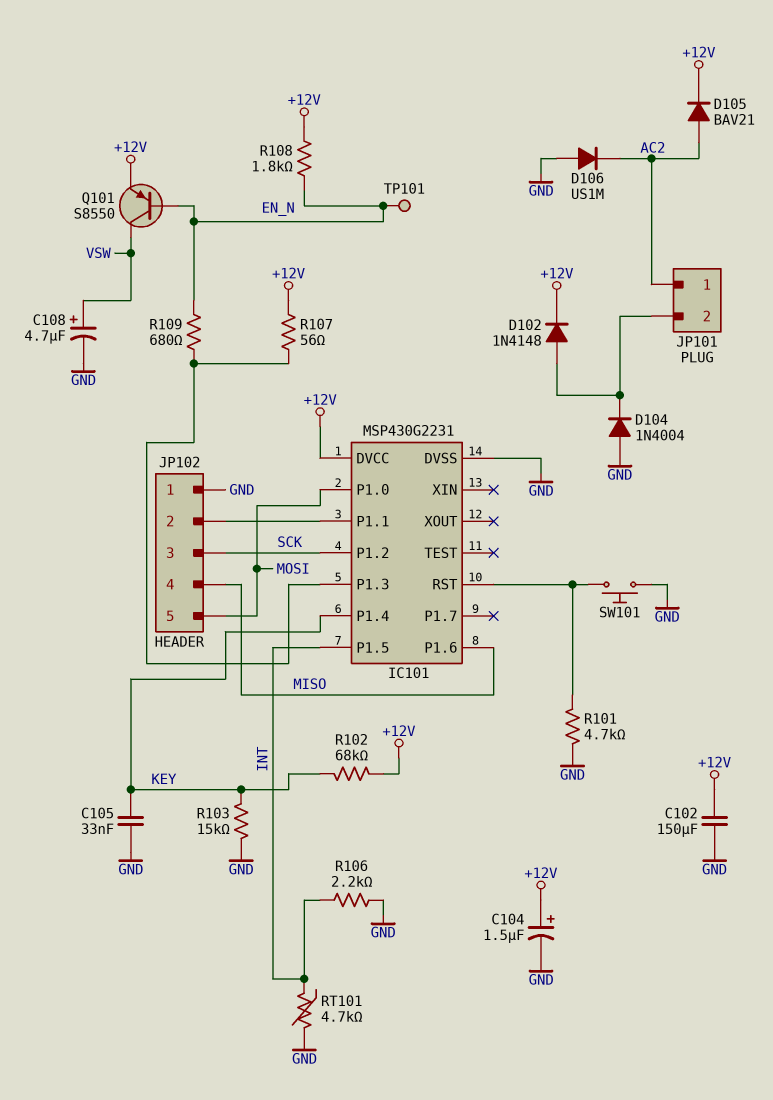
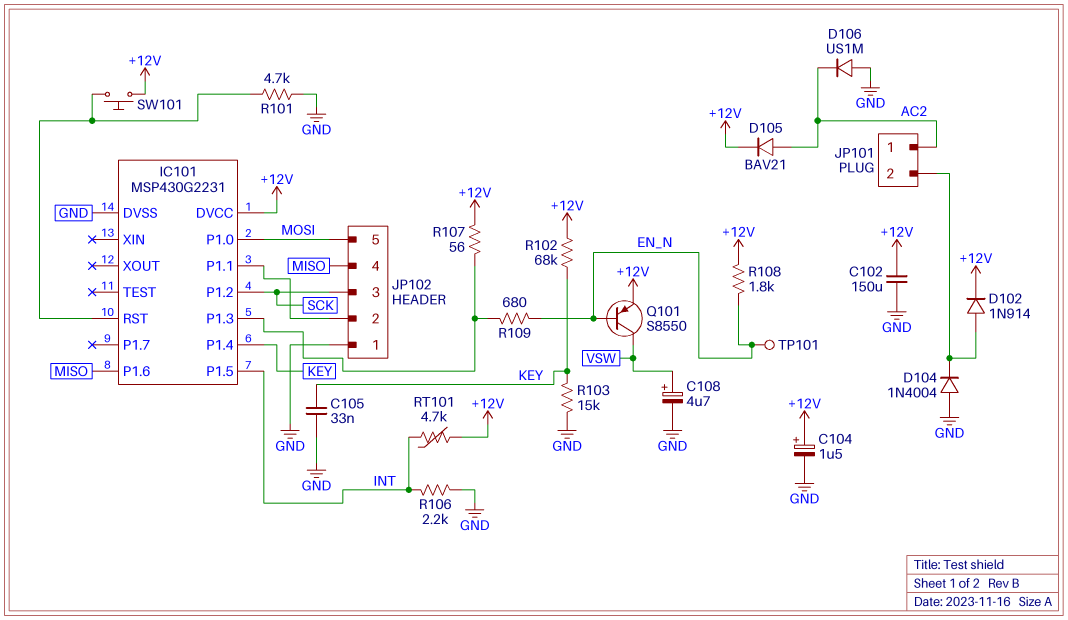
D102: diode 1N4148 (A JP101/2, K +12V) -> diode 1N914 (A JP101/2, K +12V)
RT101: 4.7k (GND, INT) -> 4.7k (+12V, INT)
SW101: button (GND, IC101/RST) -> button (+12V, IC101/RST)

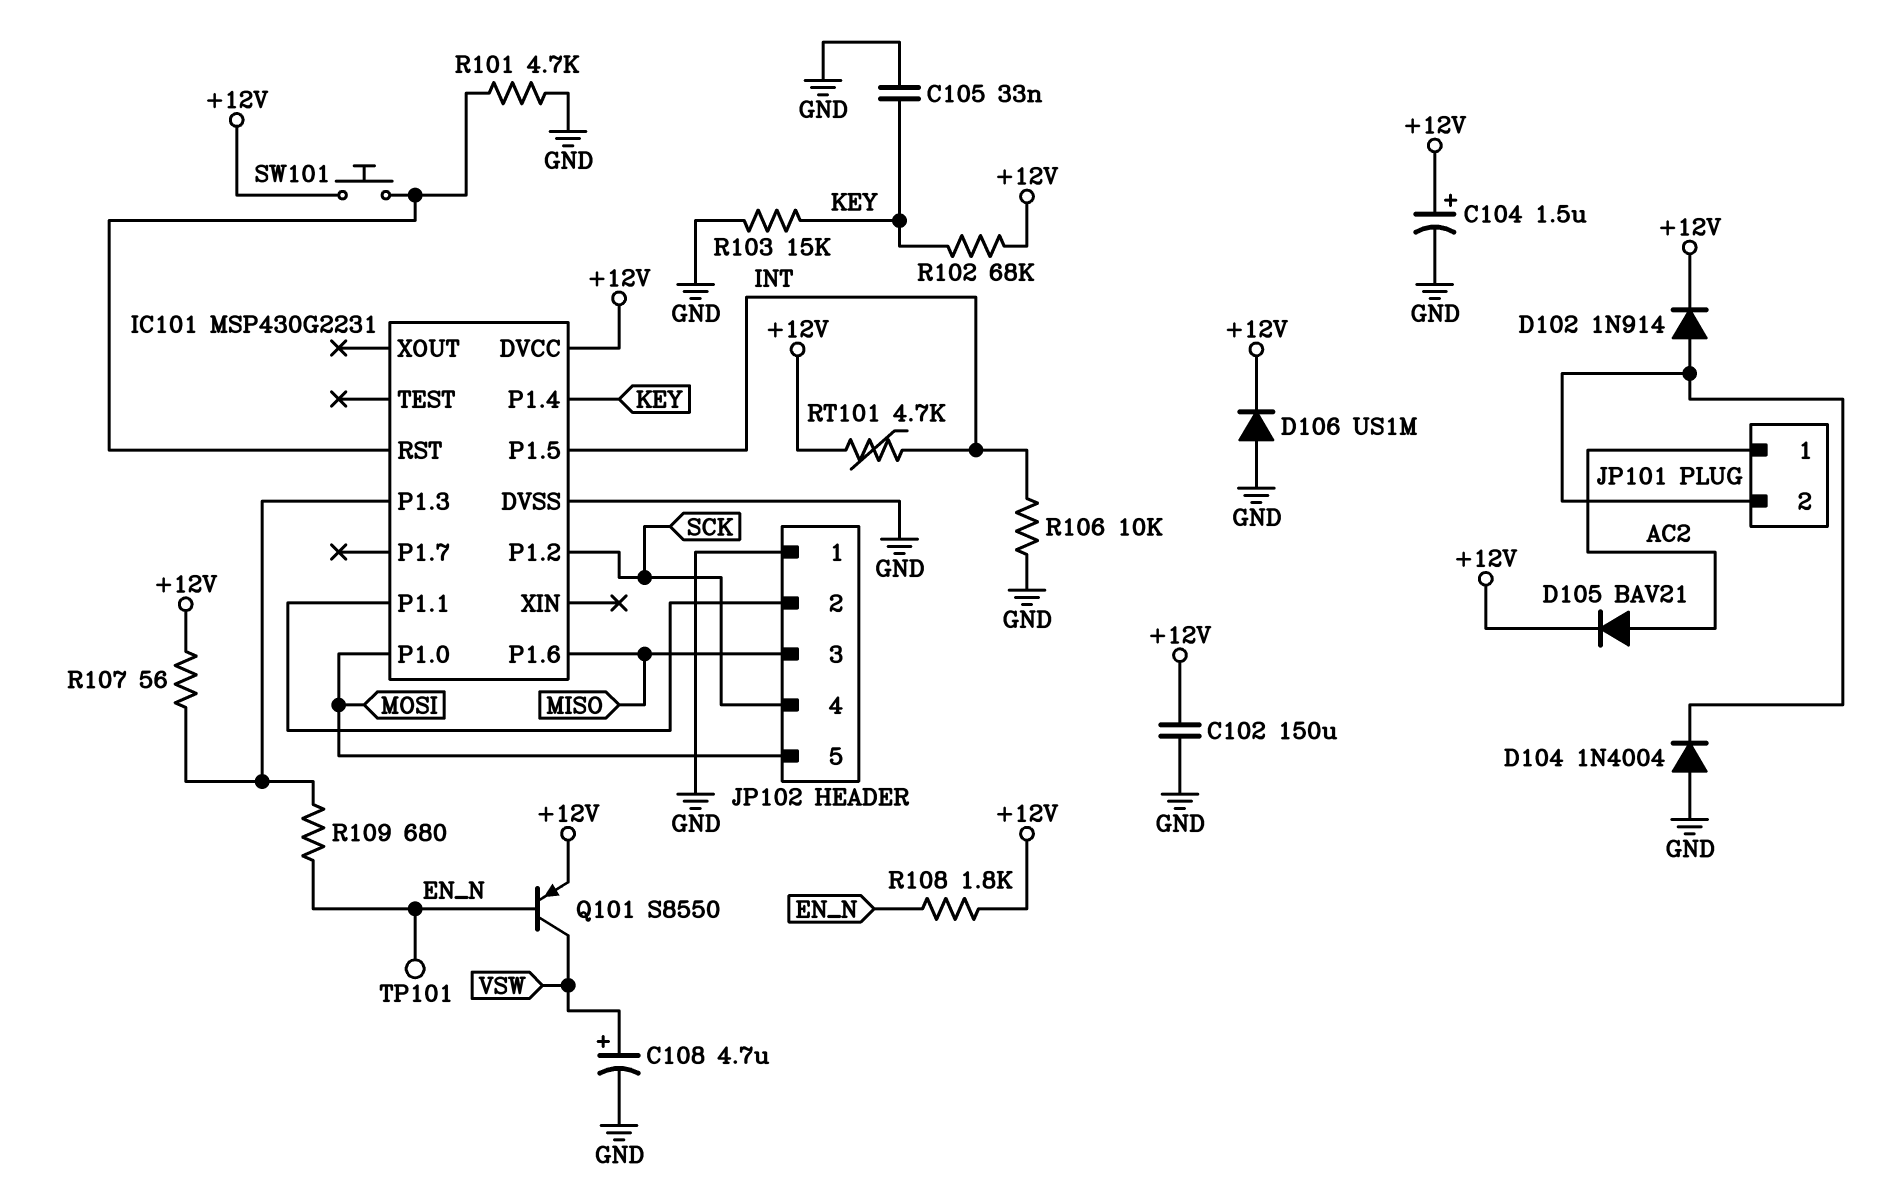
D106: diode US1M (A GND, K AC2) -> diode US1M (A GND, K +12V)
JP102 pin 3: SCK -> MISO
JP102 pin 4: MISO -> SCK
R106: 2.2k (GND, INT) -> 10k (GND, INT)

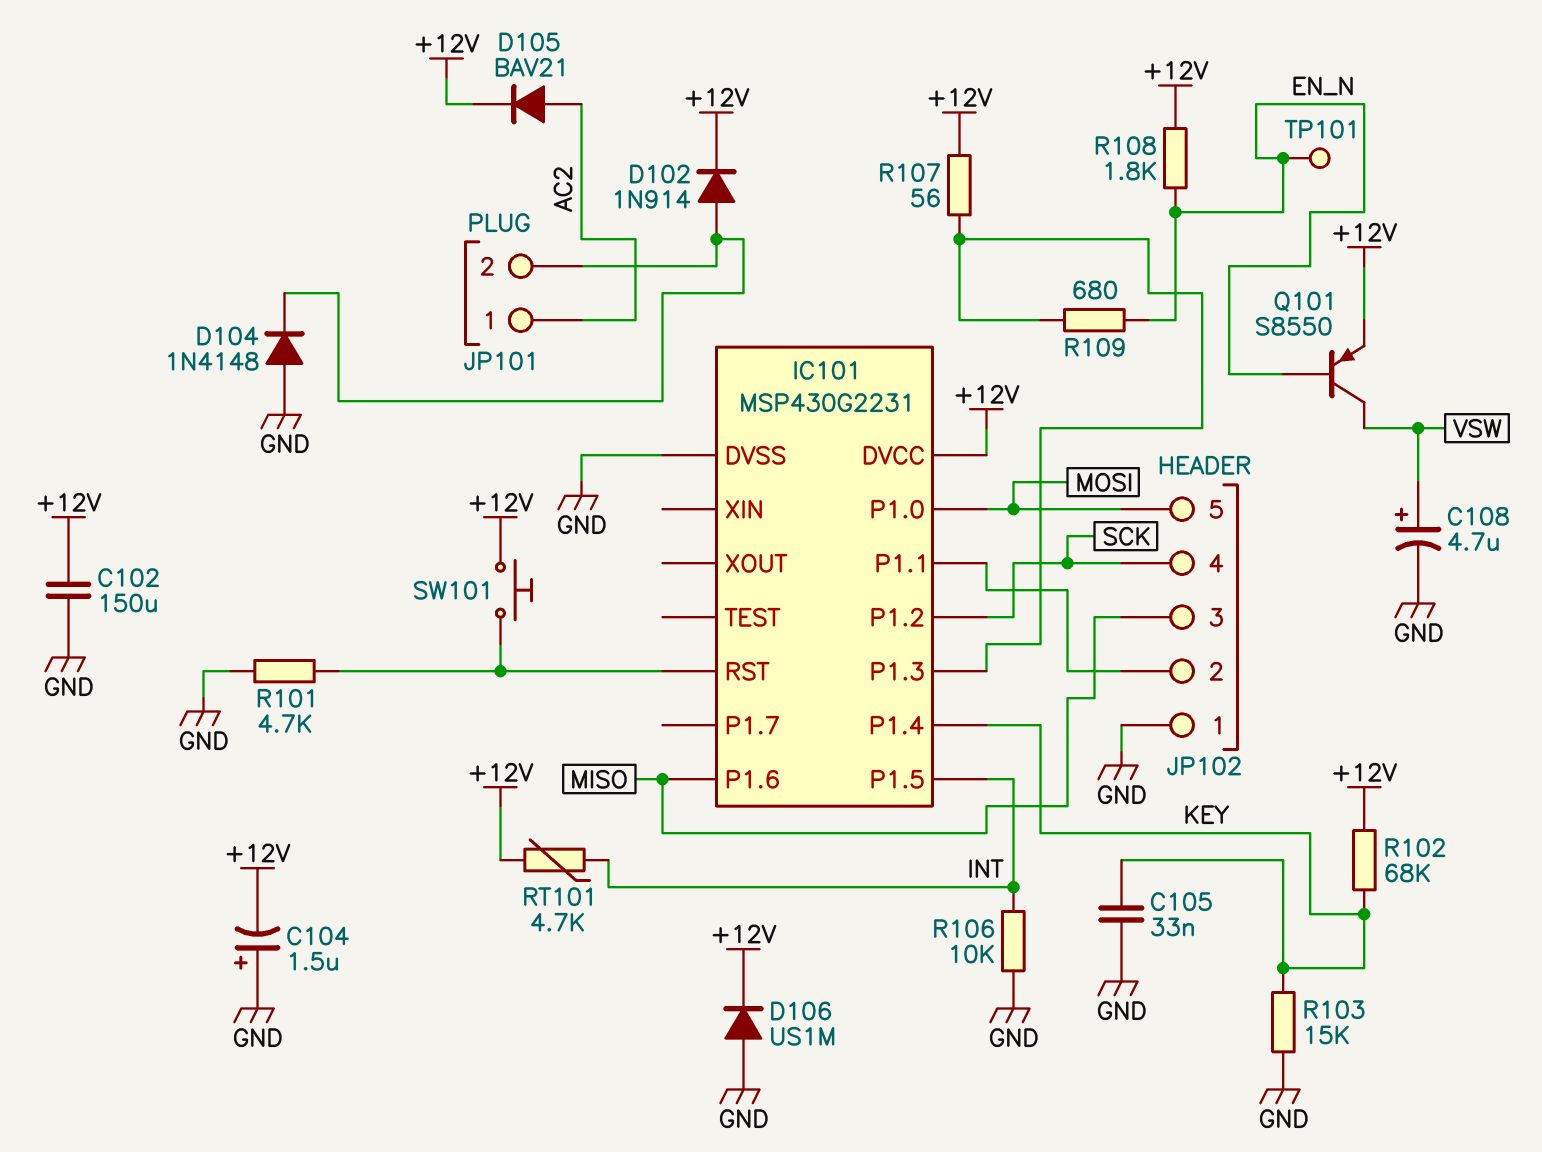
C104: 1.5uF (plus +12V, minus GND) -> 1.5uF (plus GND, minus +12V)
D104: diode 1N4004 (A GND, K JP101/2) -> diode 1N4148 (A GND, K JP101/2)

